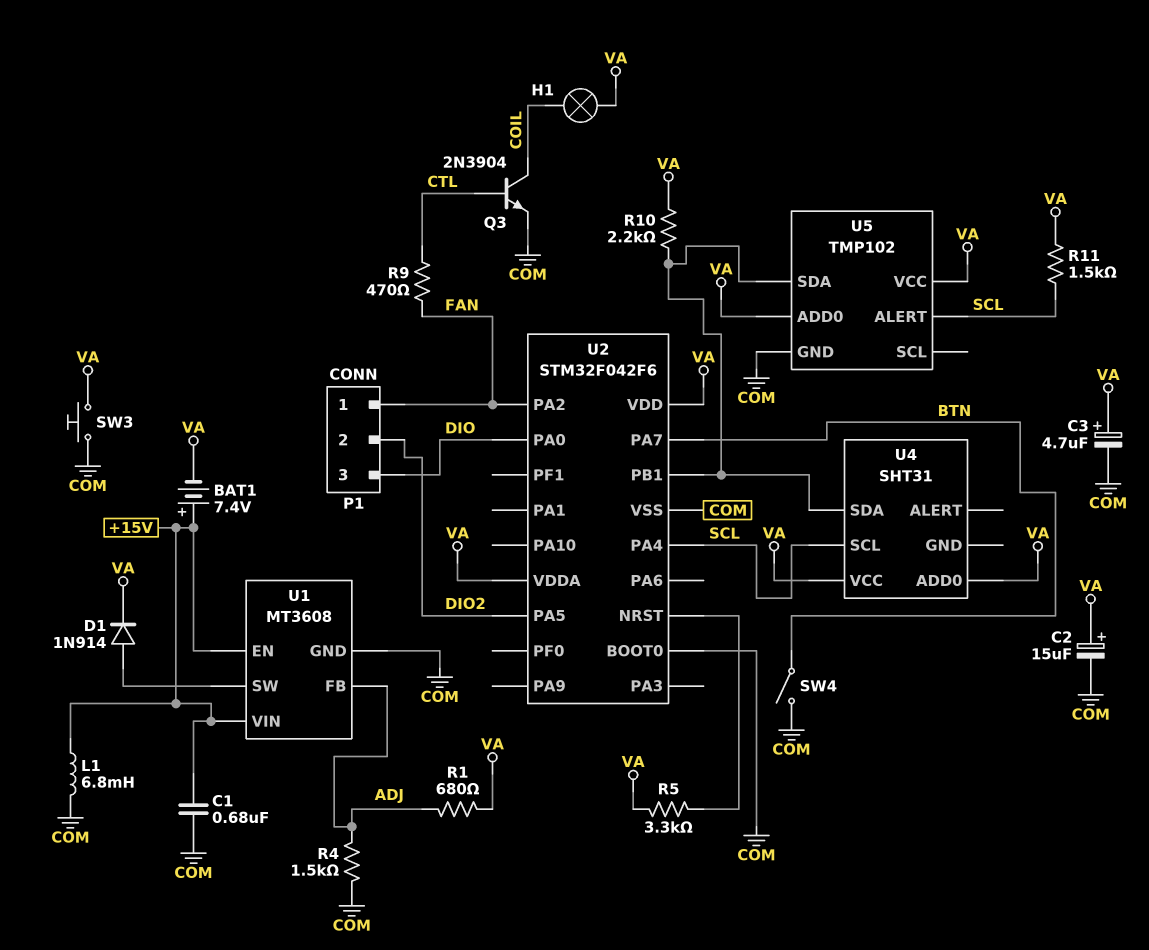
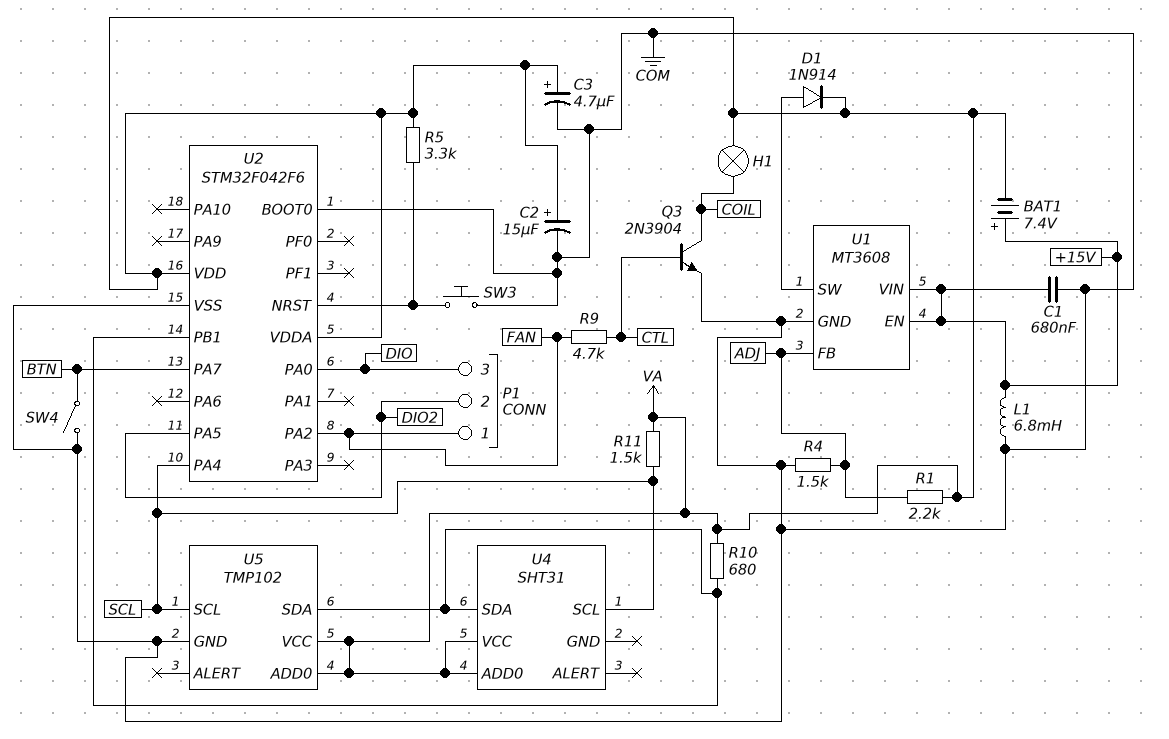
R1: 680 (ADJ, VA) -> 2.2k (ADJ, VA)
R9: 470 (CTL, FAN) -> 4.7k (CTL, FAN)
R10: 2.2k (U2/PB1, VA) -> 680 (U2/PB1, VA)
SW3: button (COM, VA) -> button (COM, U2/NRST)
U5 pin ALERT: SCL -> none
U5 pin SCL: none -> SCL

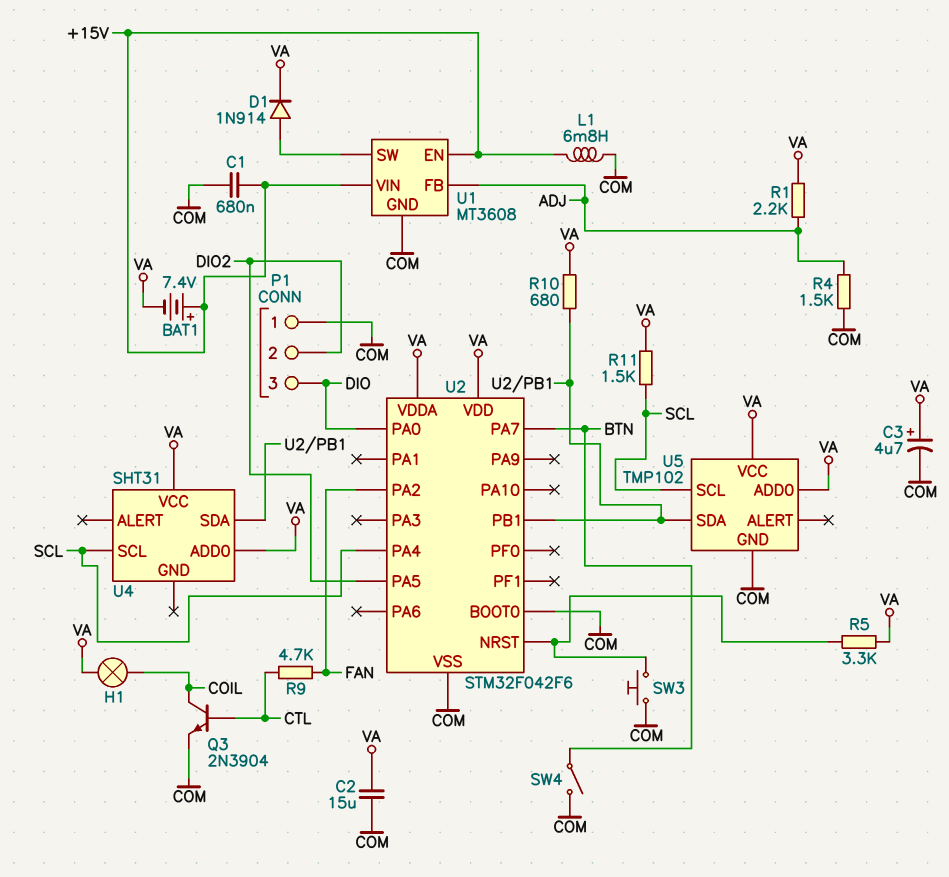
C2: 15uF (plus VA, minus COM) -> 15uF (COM, VA)
P1 pin 1: FAN -> COM

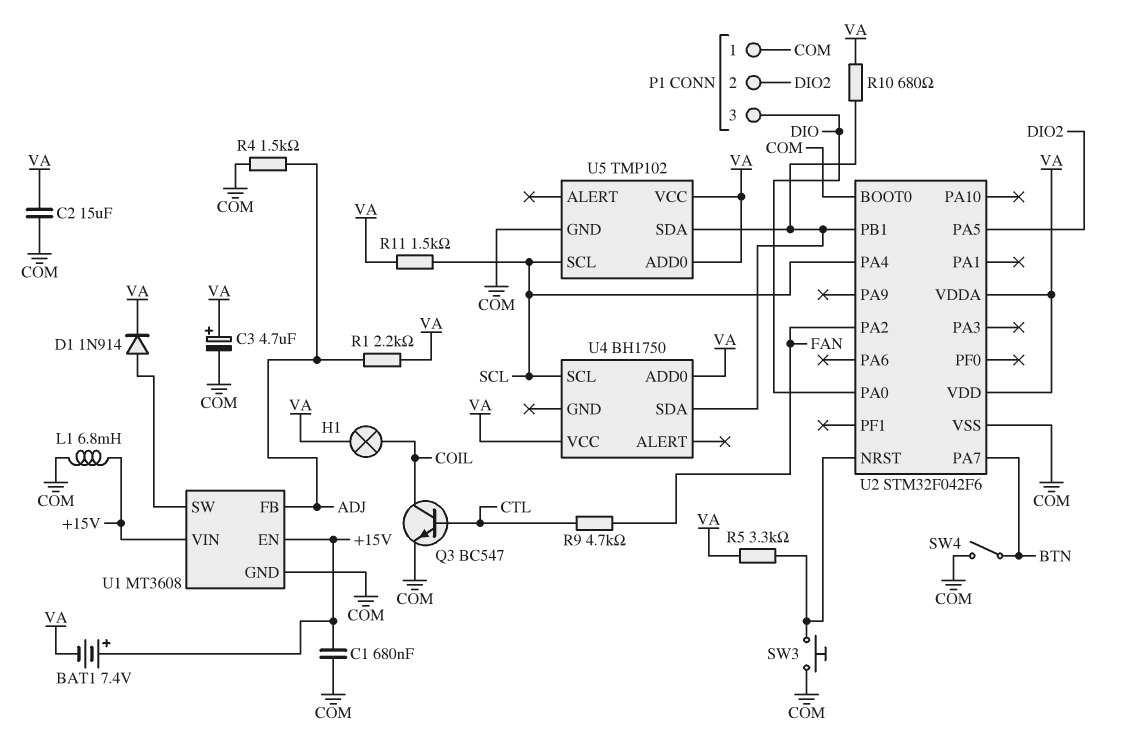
Q3: NPN 2N3904 (B CTL, C COIL, E COM) -> NPN BC547 (B CTL, C COIL, E COM)
U4: SHT31 -> BH1750

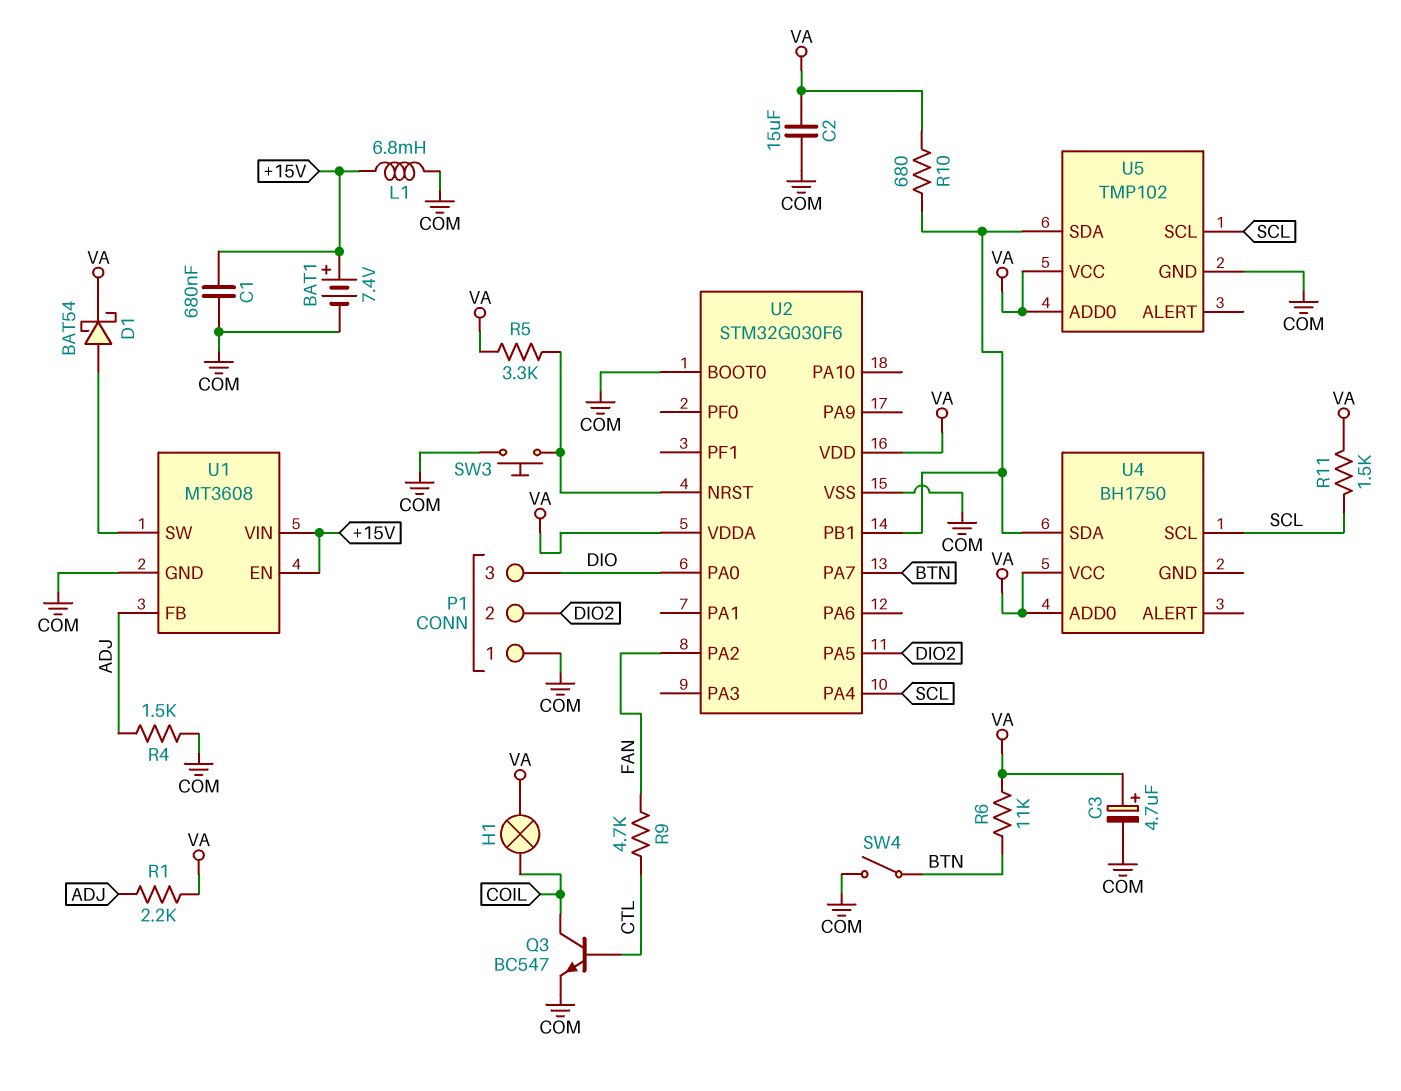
BAT1: 7.4V (plus +15V, minus VA) -> 7.4V (plus +15V, minus COM)
D1: diode 1N914 (A U1/SW, K VA) -> schottky BAT54 (A U1/SW, K VA)
R6: none -> 11k (BTN, VA)
U2: STM32F042F6 -> STM32G030F6

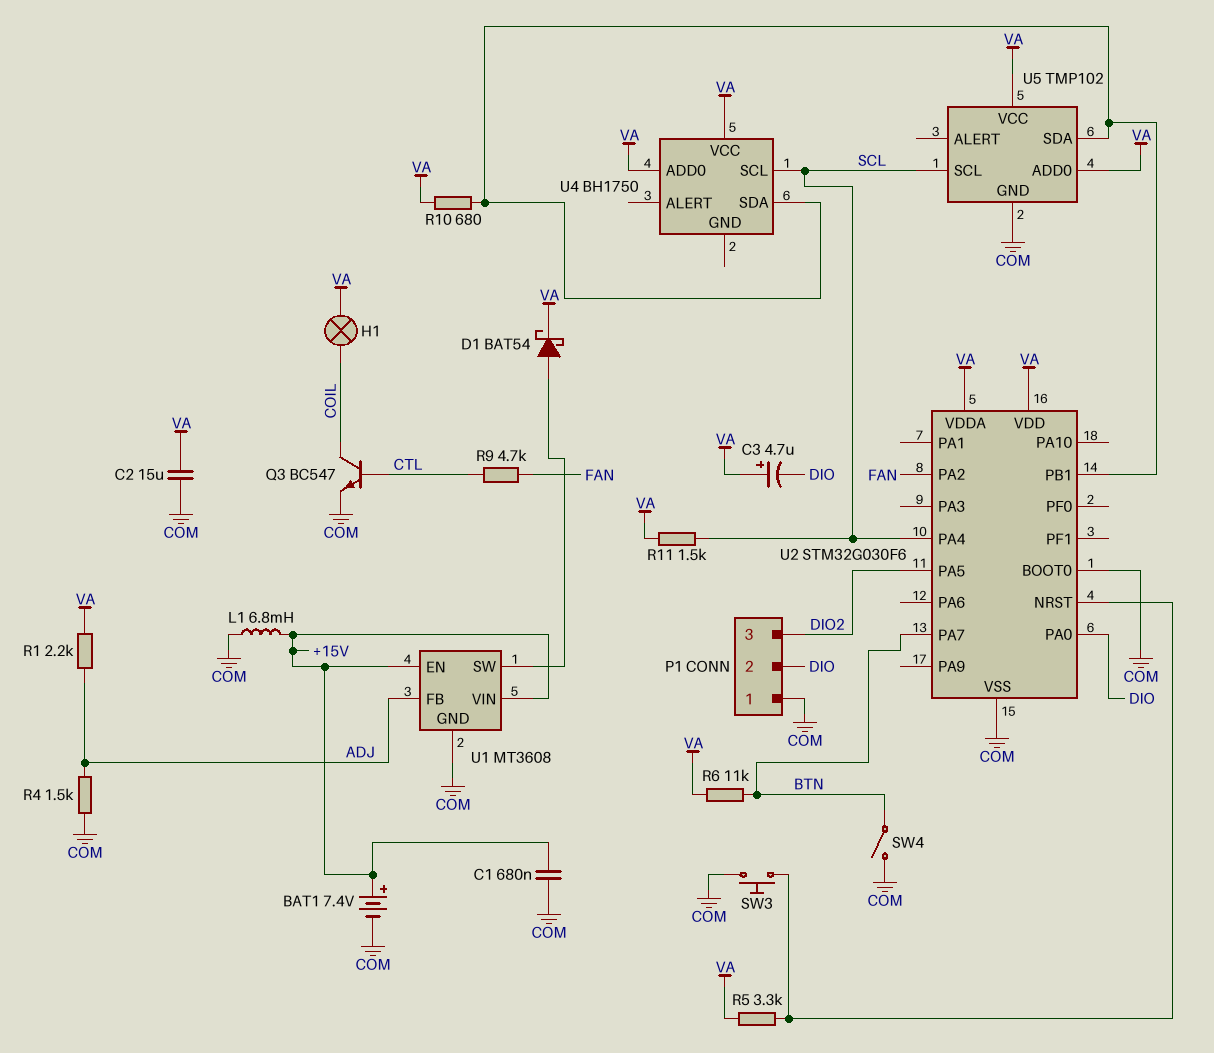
C3: 4.7uF (plus VA, minus COM) -> 4.7uF (plus VA, minus DIO)
P1 pin 2: DIO2 -> DIO
P1 pin 3: DIO -> DIO2

